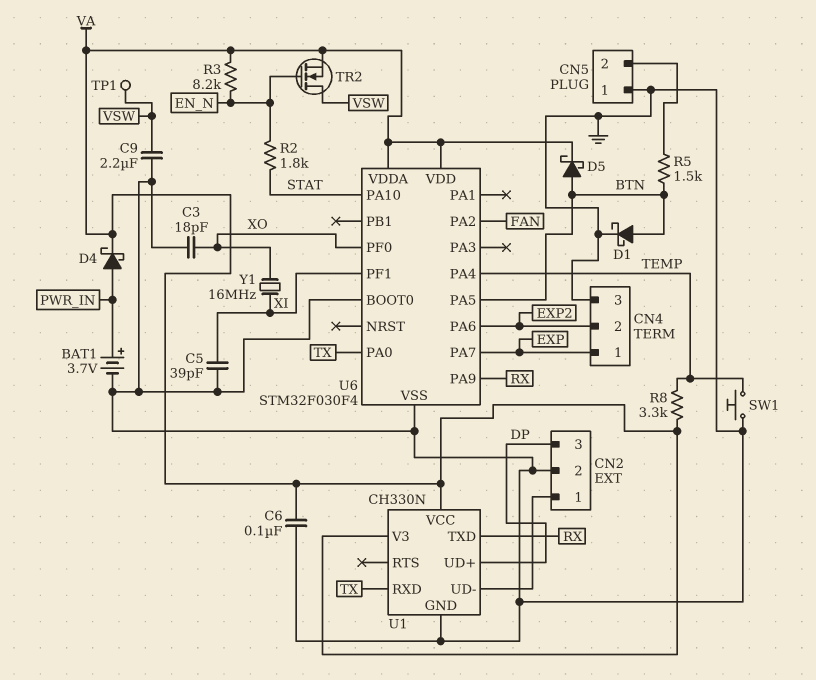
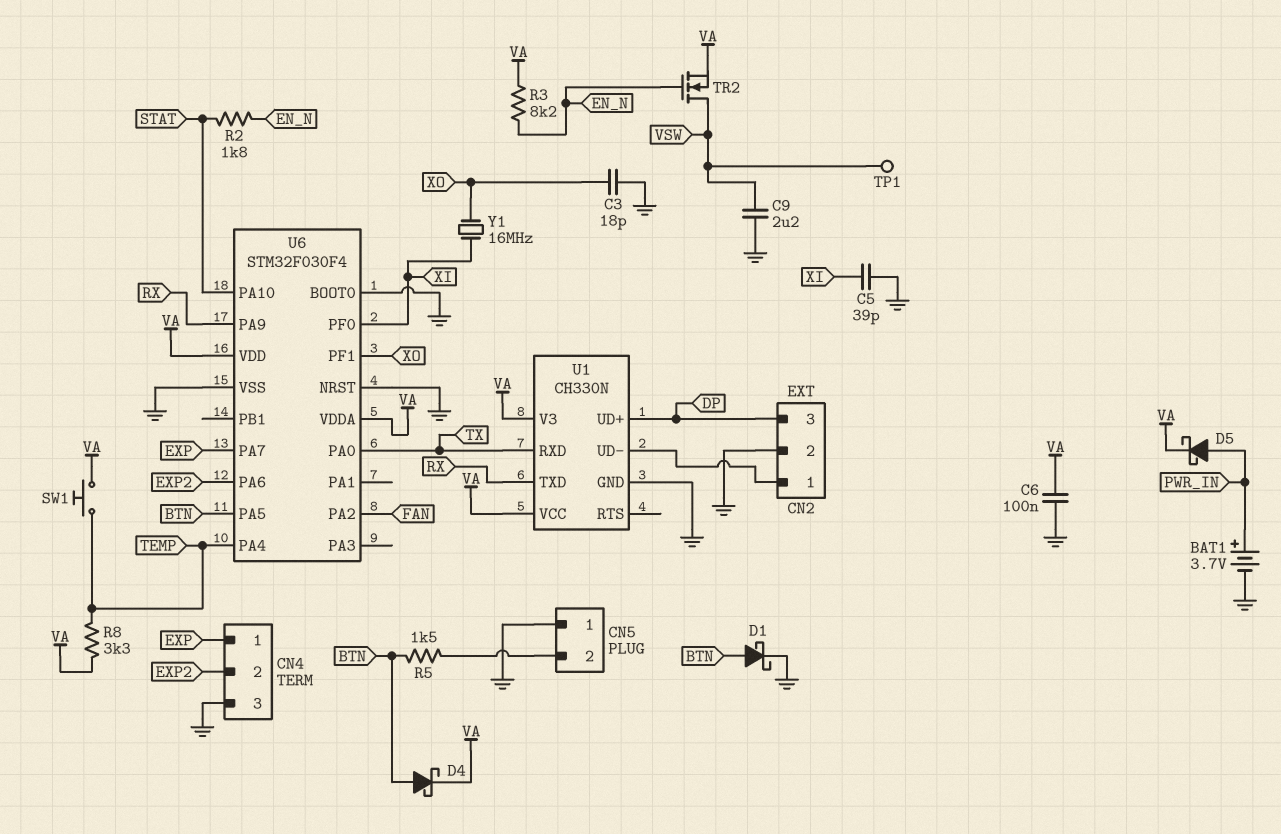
D4: schottky (A PWR_IN, K VA) -> schottky (A BTN, K VA)
D5: schottky (A BTN, K VA) -> schottky (A PWR_IN, K VA)
SW1: button (GND, TEMP) -> button (TEMP, VA)
U6 pin NRST: none -> GND
U6 pin PF0: XO -> XI
U6 pin PF1: XI -> XO

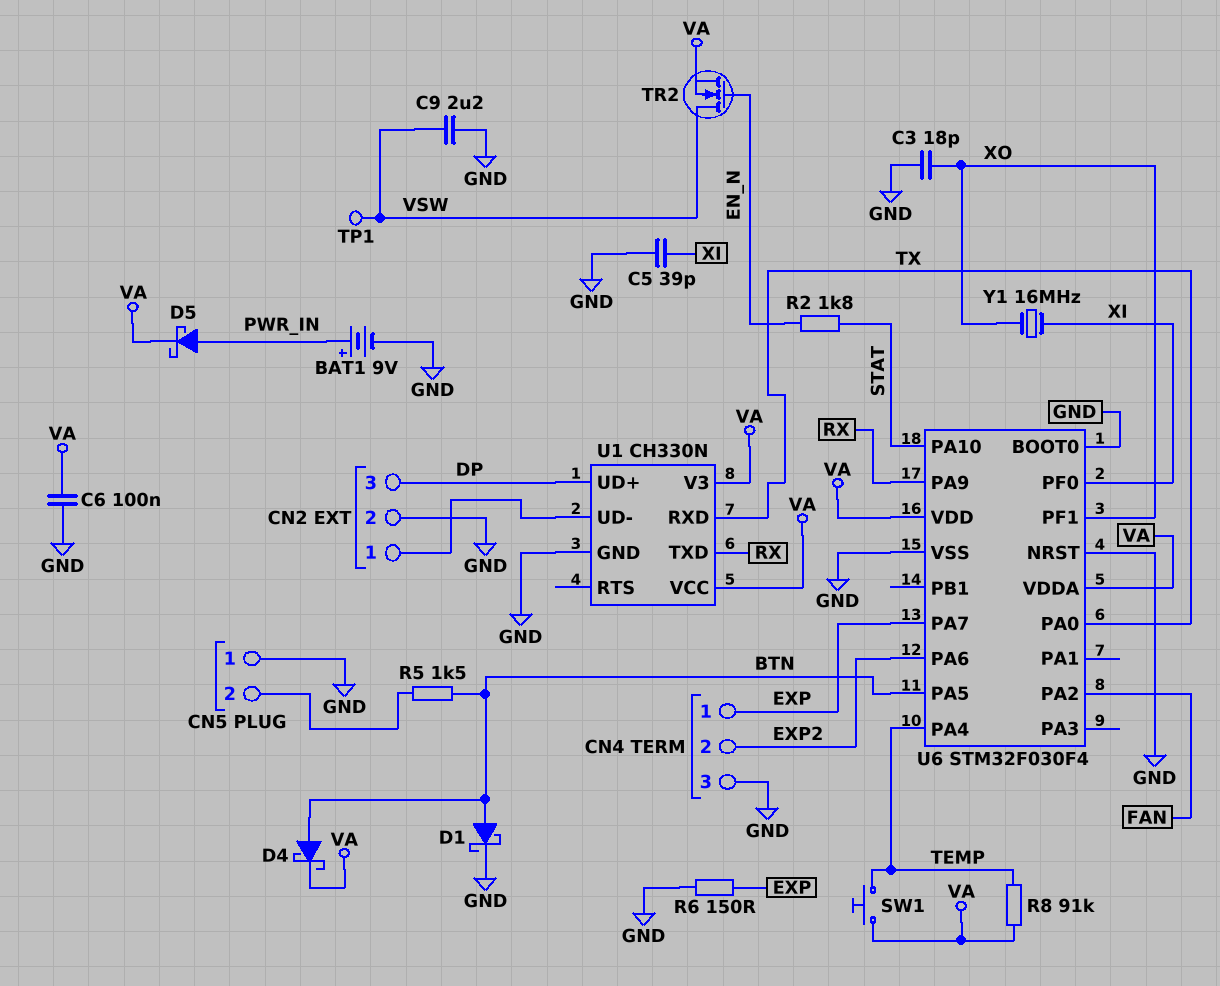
BAT1: 3.7V (plus PWR_IN, minus GND) -> 9V (plus PWR_IN, minus GND)
R3: 8.2k (EN_N, VA) -> none
R6: none -> 150 (EXP, GND)
R8: 3.3k (TEMP, VA) -> 91k (TEMP, VA)

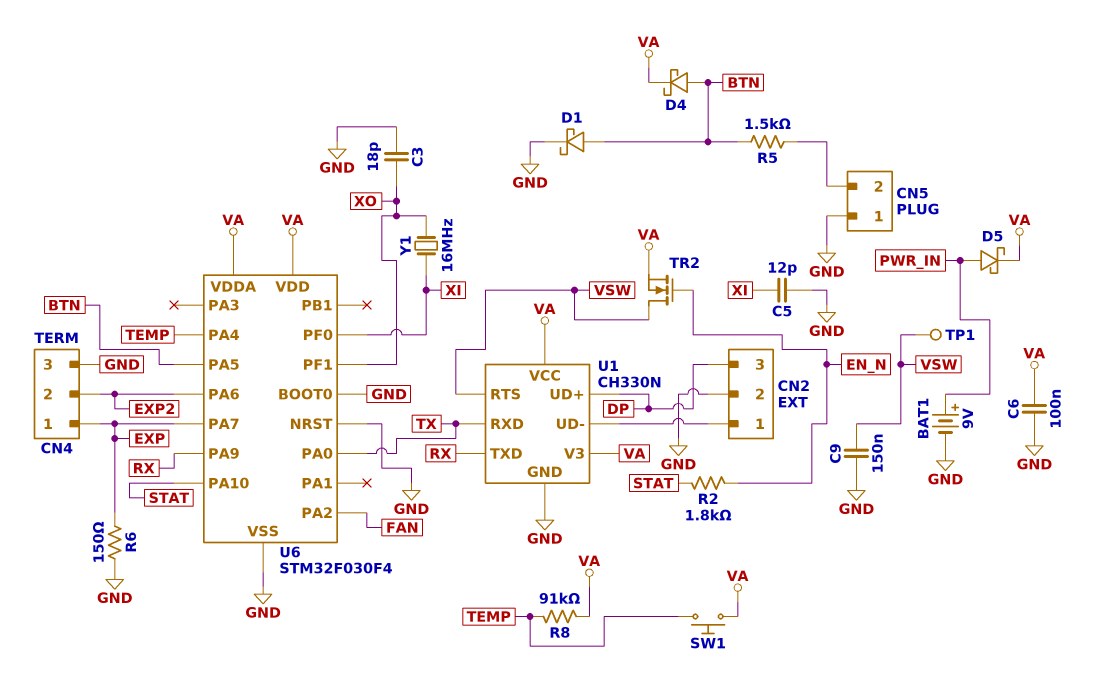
C5: 39pF (GND, XI) -> 12pF (GND, XI)
C9: 2.2uF (GND, VSW) -> 150nF (GND, VSW)
U1 pin RTS: none -> VSW

